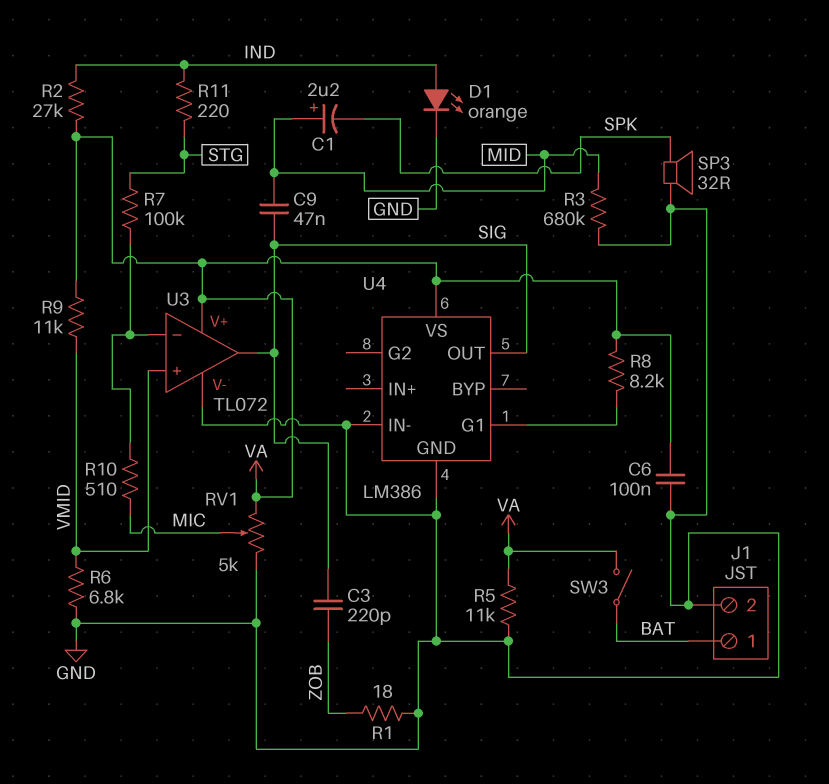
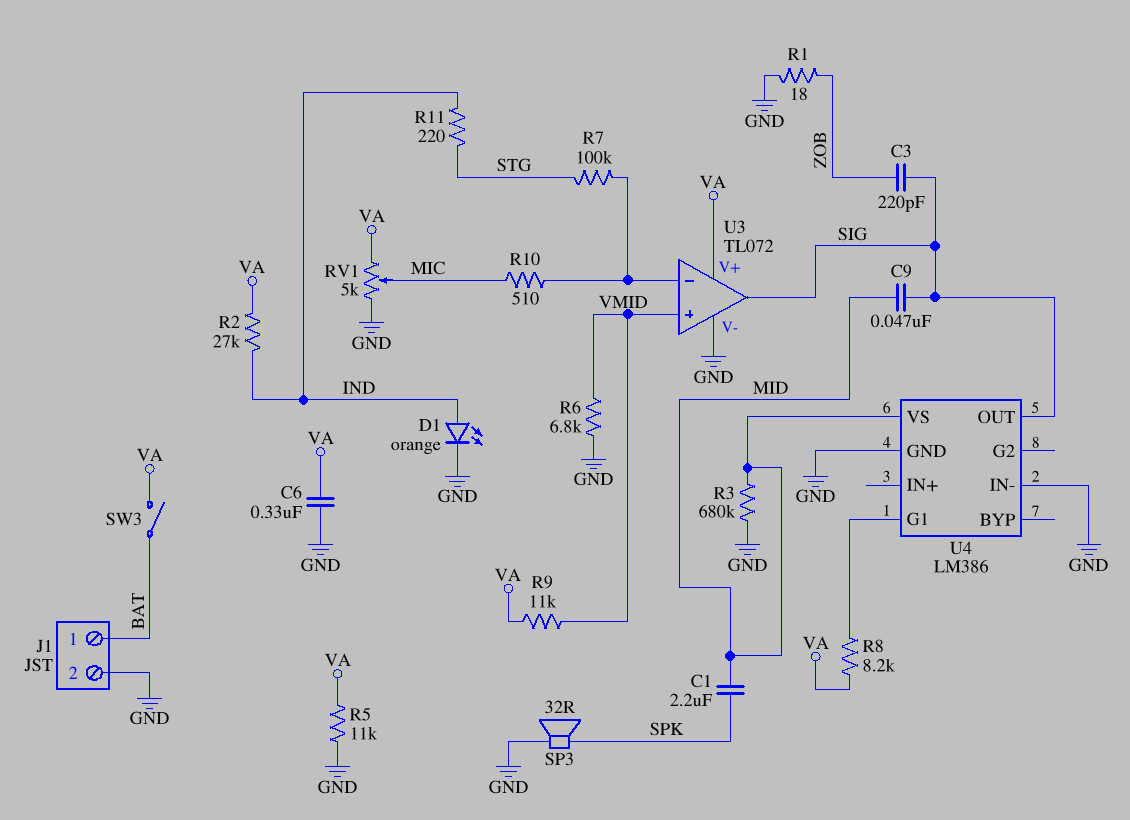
C1: 2.2uF (plus MID, minus SPK) -> 2.2uF (MID, SPK)
C6: 100nF (GND, VA) -> 330nF (GND, VA)
U4 pin VS: VA -> MID

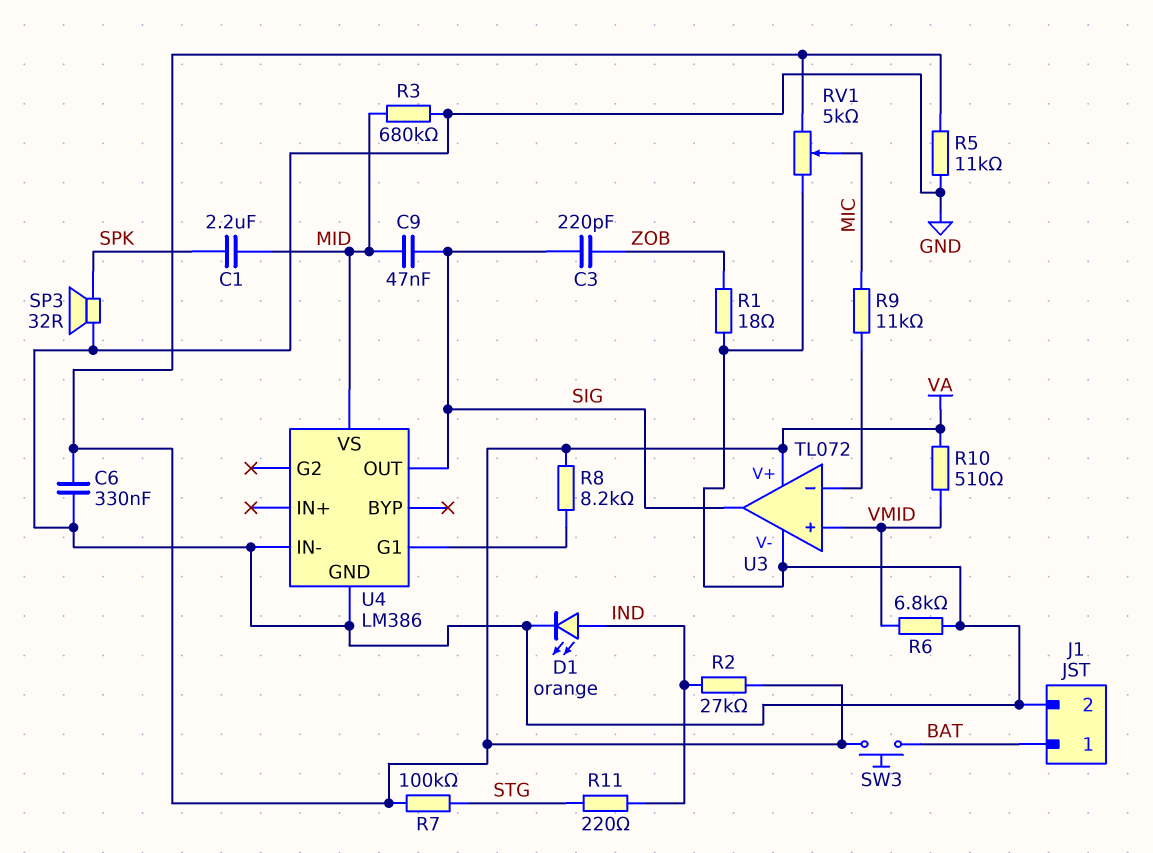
R7: 100k (STG, U3/in-) -> 100k (STG, VA)
R9: 11k (VA, VMID) -> 11k (MIC, U3/in-)
R10: 510 (MIC, U3/in-) -> 510 (VA, VMID)
SW3: switch (BAT, VA) -> button (BAT, VA)

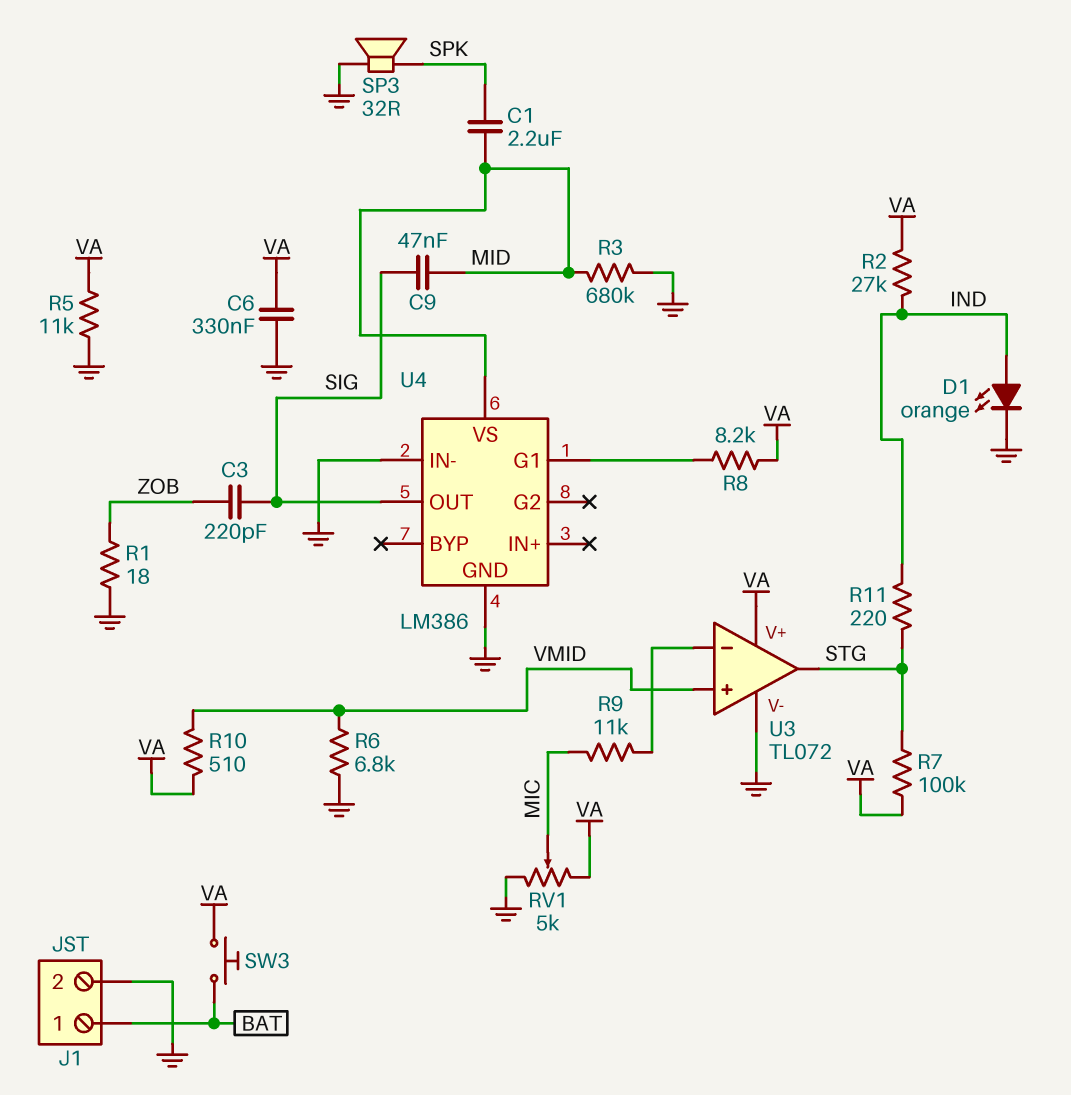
U3 pin out: SIG -> STG

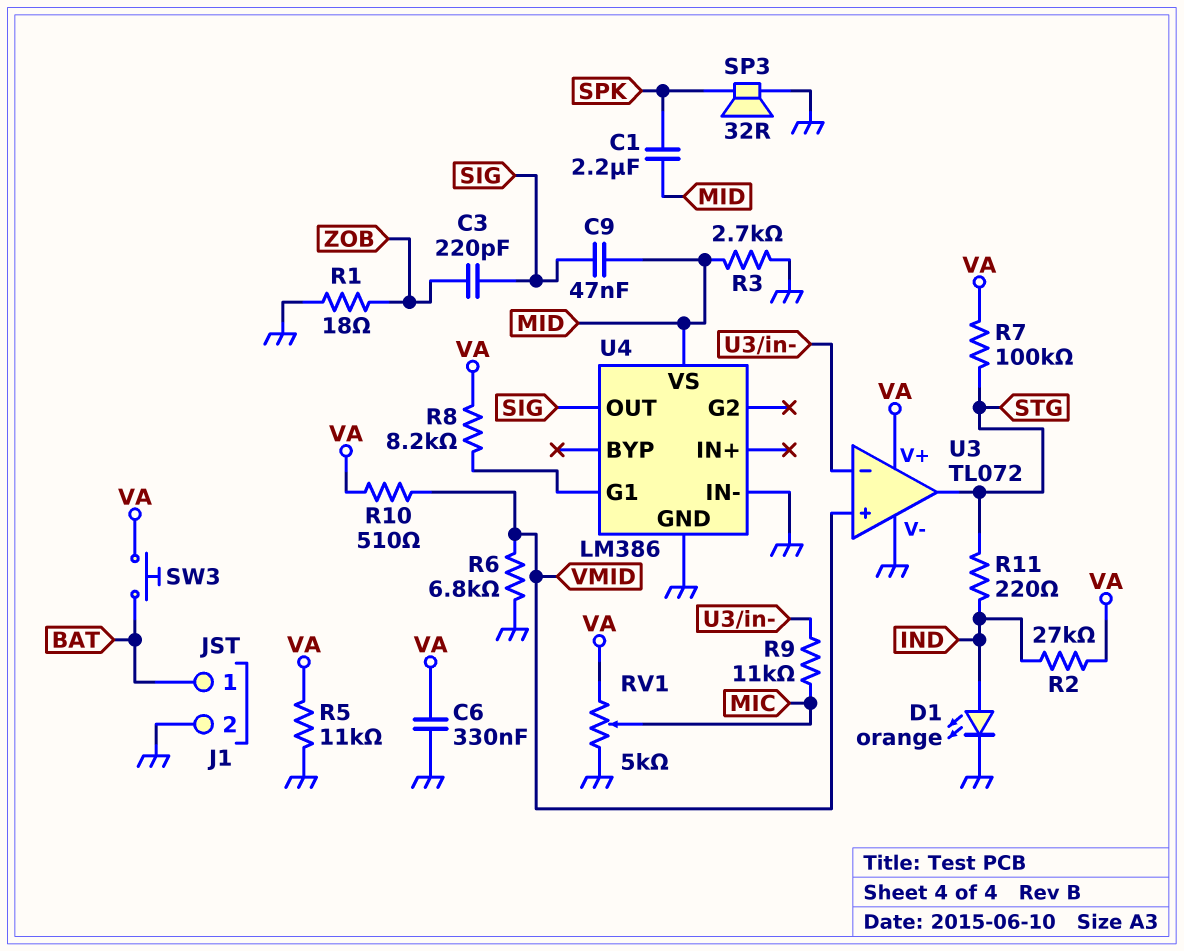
R3: 680k (GND, MID) -> 2.7k (GND, MID)

